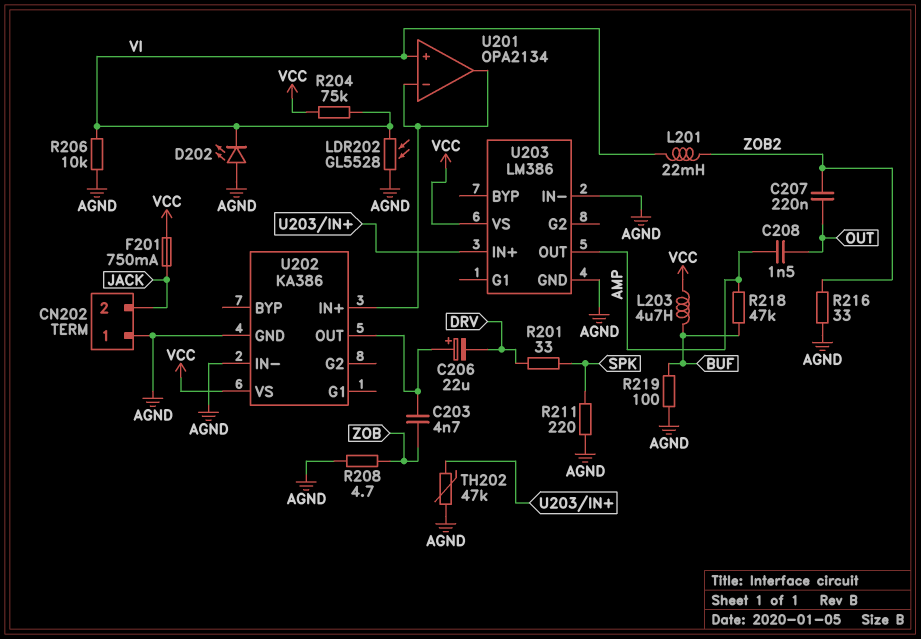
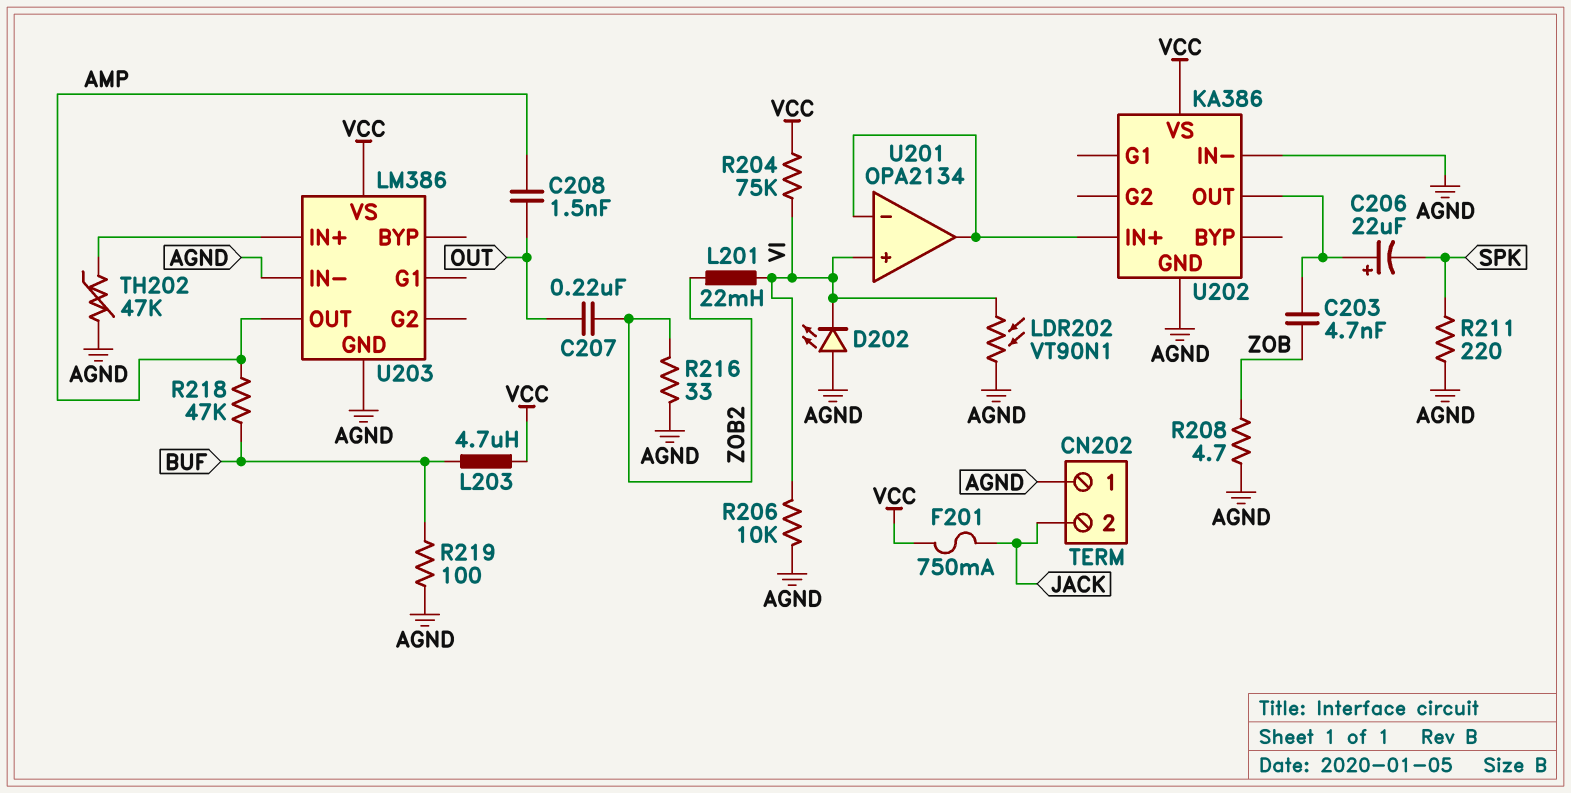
C206: 22uF (plus U202/OUT, minus DRV) -> 22uF (plus U202/OUT, minus SPK)
LDR202: GL5528 (AGND, VI) -> VT90N1 (AGND, VI)
R201: 33 (DRV, SPK) -> none

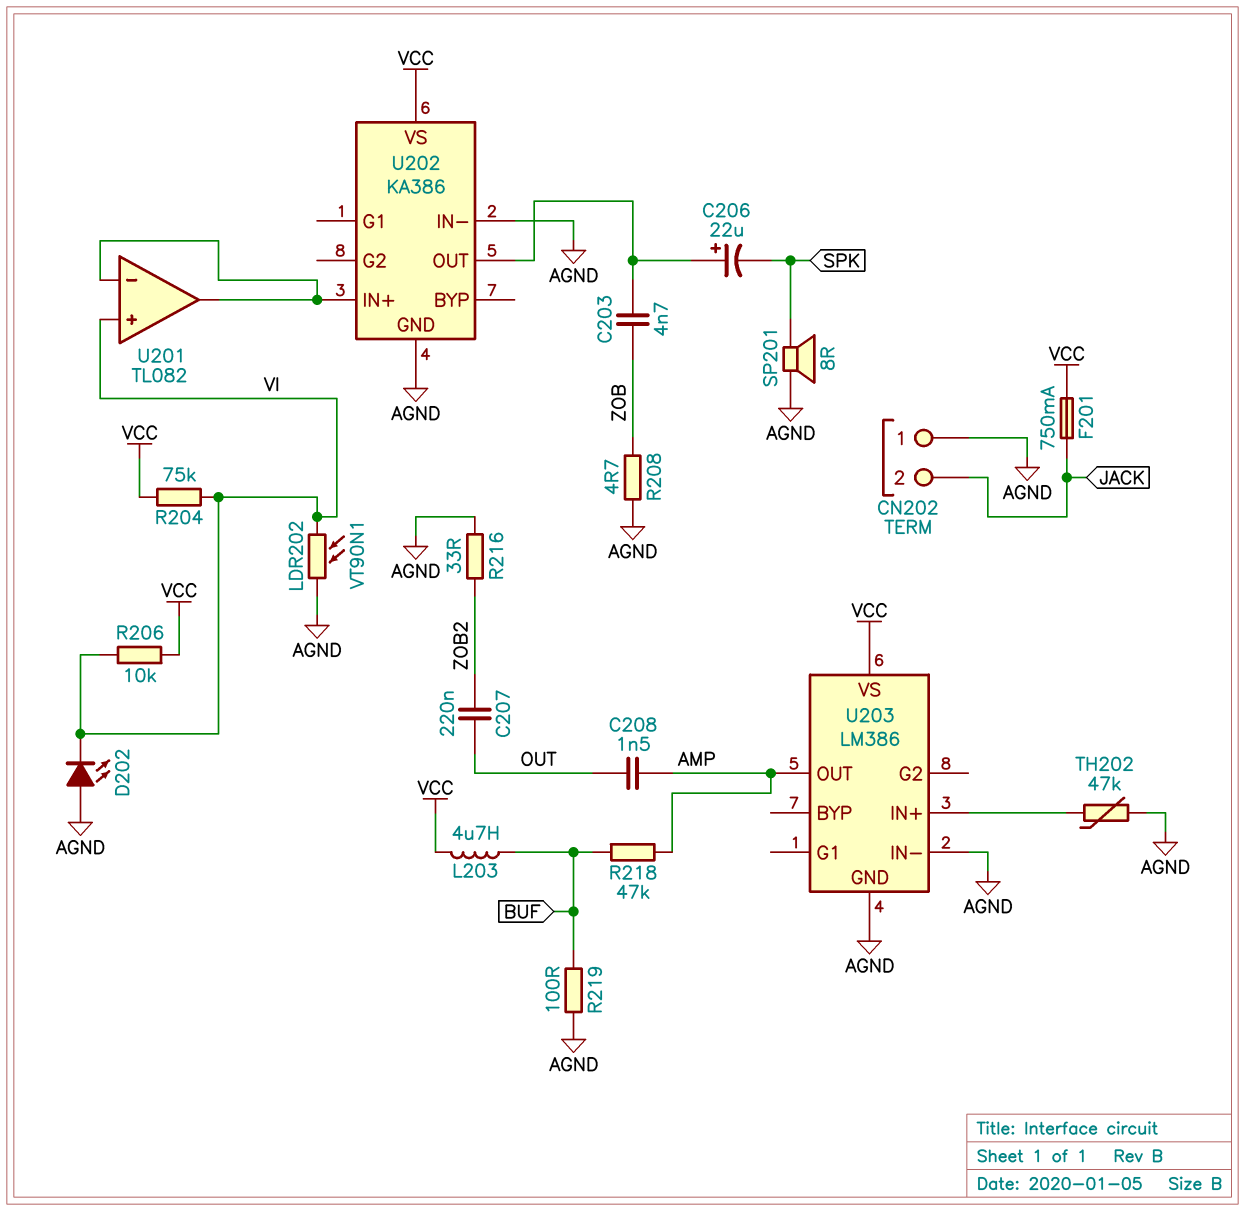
L201: 22mH (VI, ZOB2) -> none
R206: 10k (AGND, VI) -> 10k (VCC, VI)
R211: 220 (AGND, SPK) -> none
SP201: none -> speaker 8R (AGND, SPK)
U201: OPA2134 -> TL082

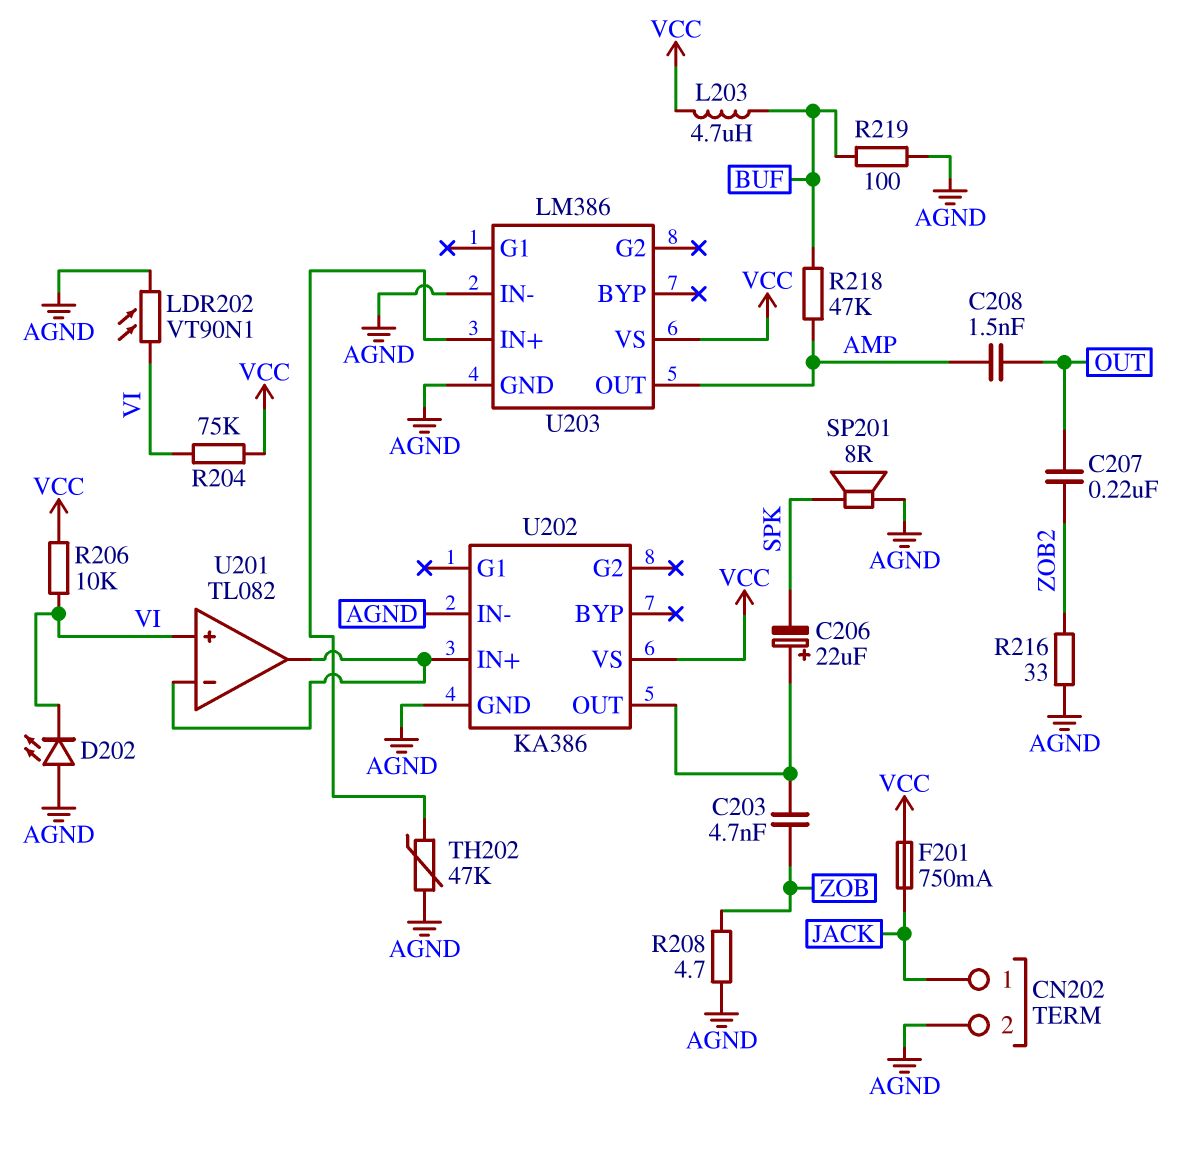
CN202 pin 1: AGND -> JACK
CN202 pin 2: JACK -> AGND

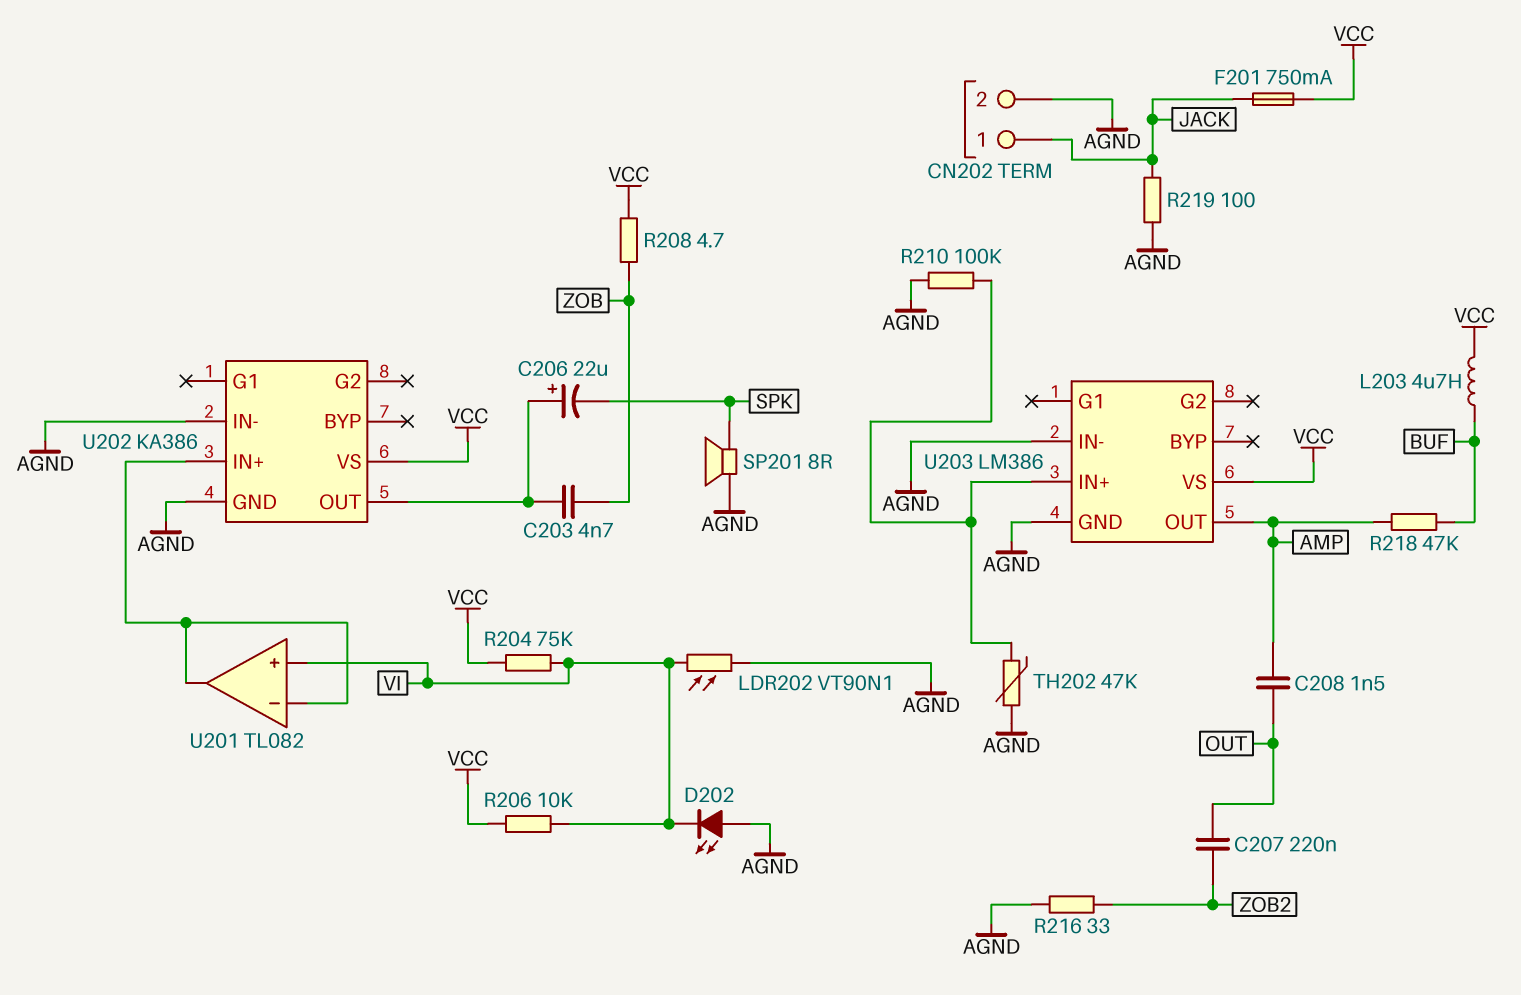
R208: 4.7 (AGND, ZOB) -> 4.7 (VCC, ZOB)
R210: none -> 100k (AGND, U203/IN+)
R219: 100 (AGND, BUF) -> 100 (AGND, JACK)

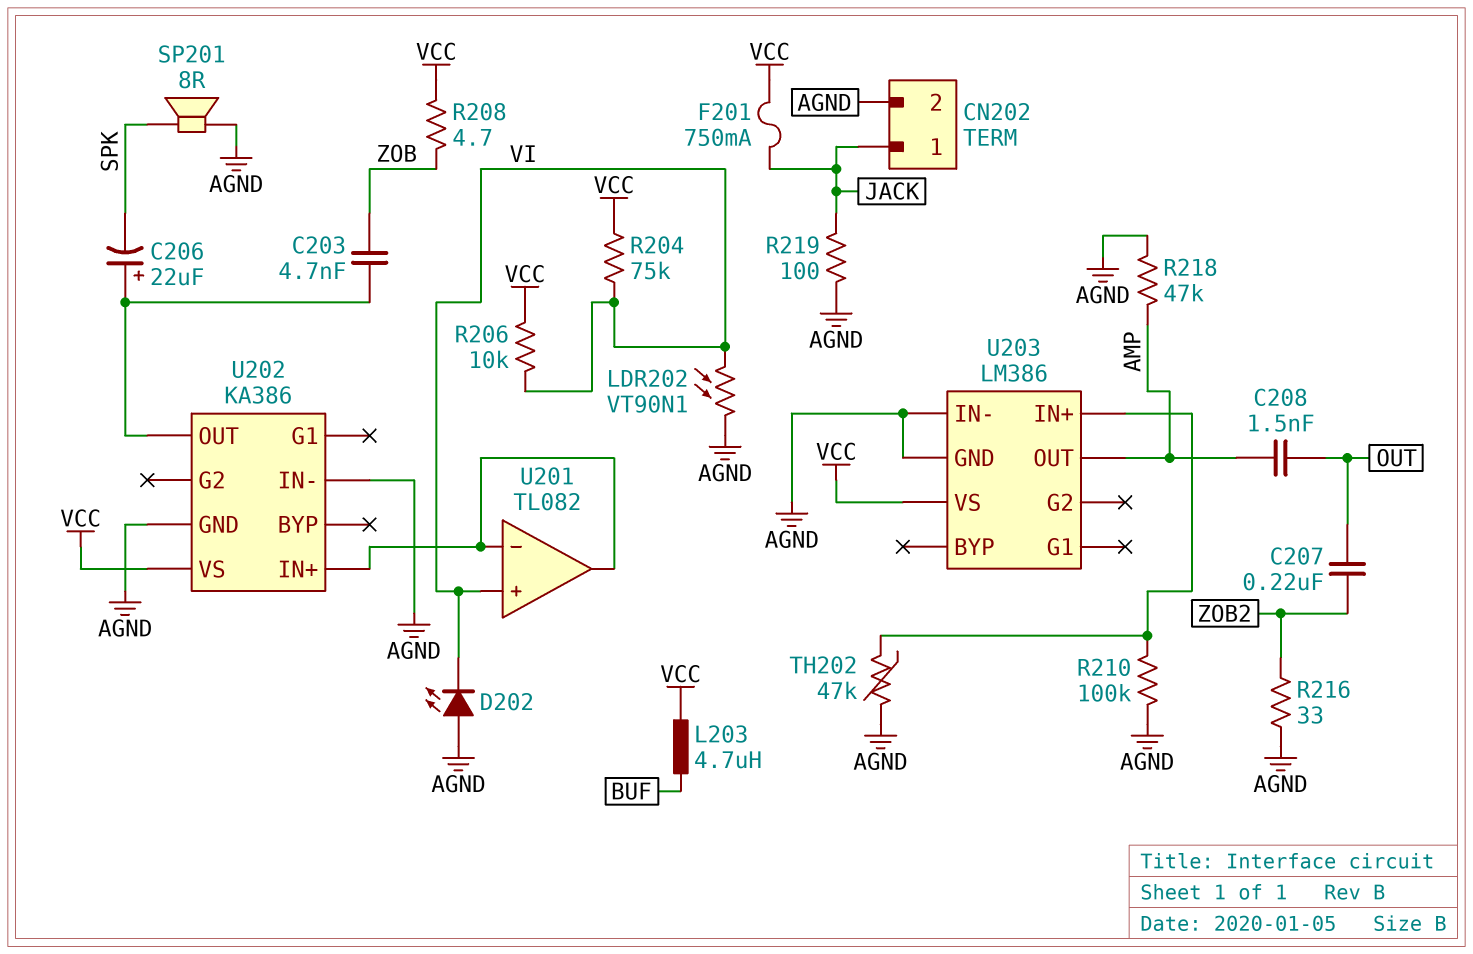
R218: 47k (AMP, BUF) -> 47k (AGND, AMP)

